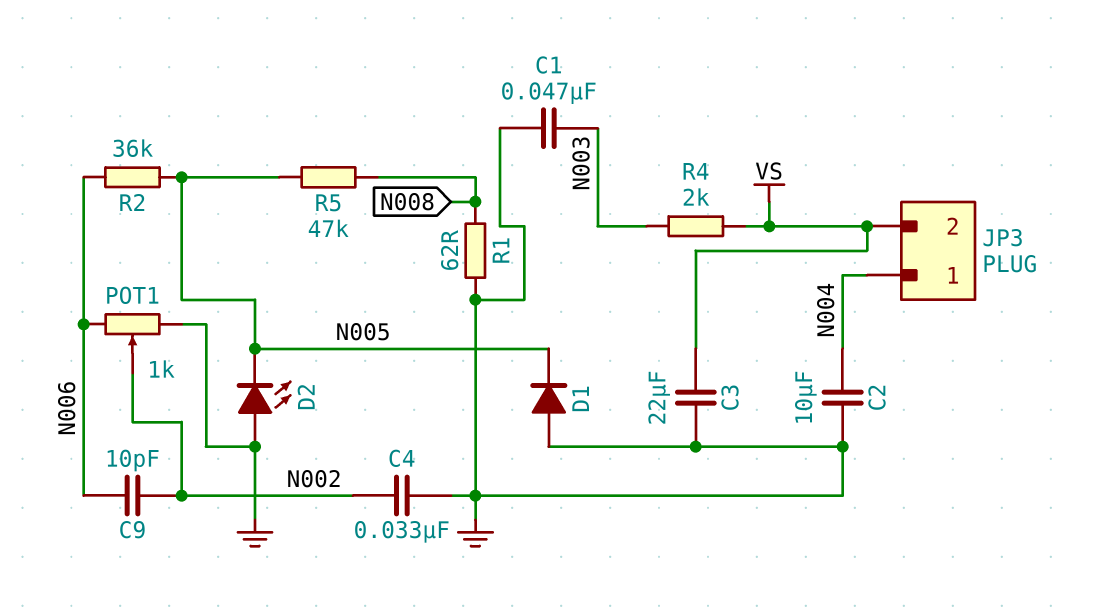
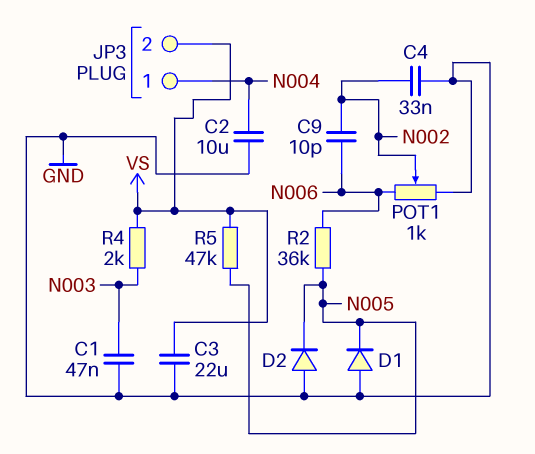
D2: LED (A GND, K N005) -> diode (A GND, K N005)
R1: 62 (GND, N008) -> none
R5: 47k (N005, N008) -> 47k (N005, VS)

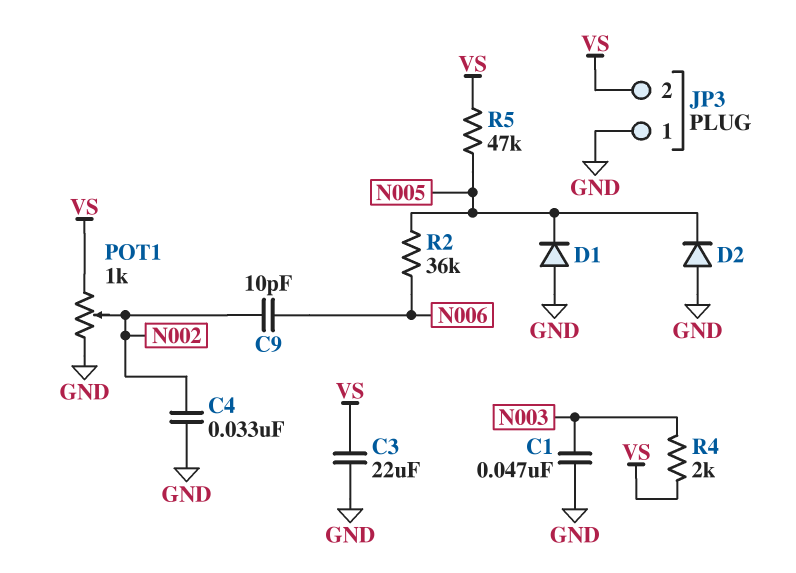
C2: 10uF (GND, N004) -> none
JP3 pin 1: N004 -> GND
POT1: 1k (GND, N006, wiper N002) -> 1k (GND, VS, wiper N002)

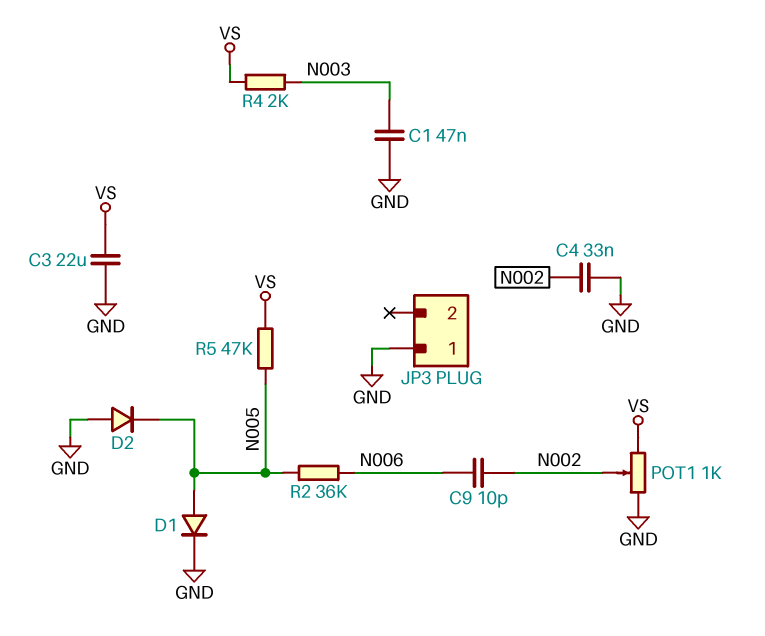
D1: diode (A GND, K N005) -> diode (A N005, K GND)
JP3 pin 2: VS -> none

